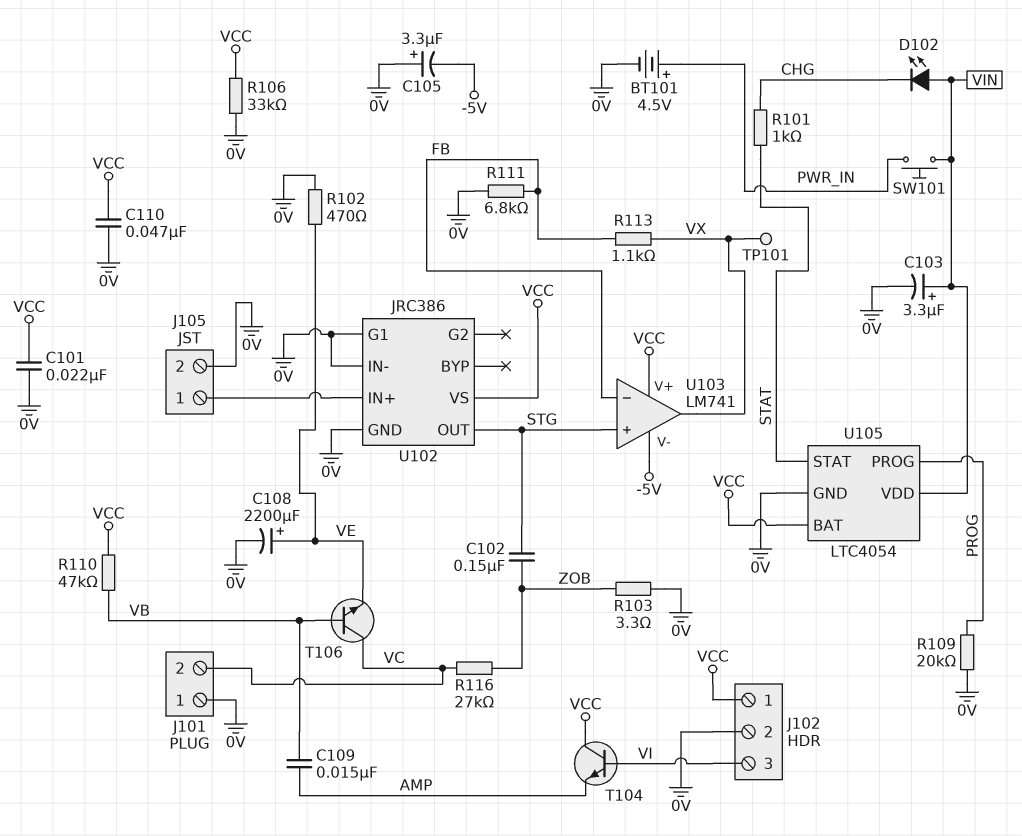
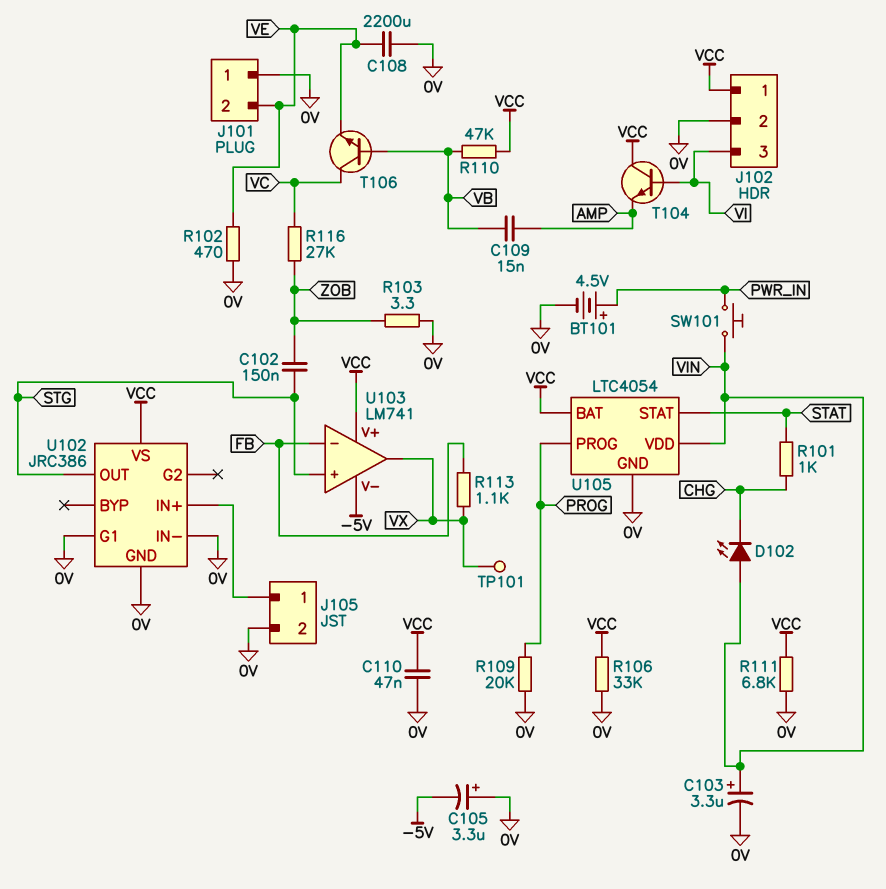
C101: 22nF (0V, VCC) -> none
C108: 2200uF (plus VE, minus 0V) -> 2200uF (0V, VE)
J101 pin 2: VC -> VE
R111: 6.8k (0V, FB) -> 6.8k (0V, VCC)

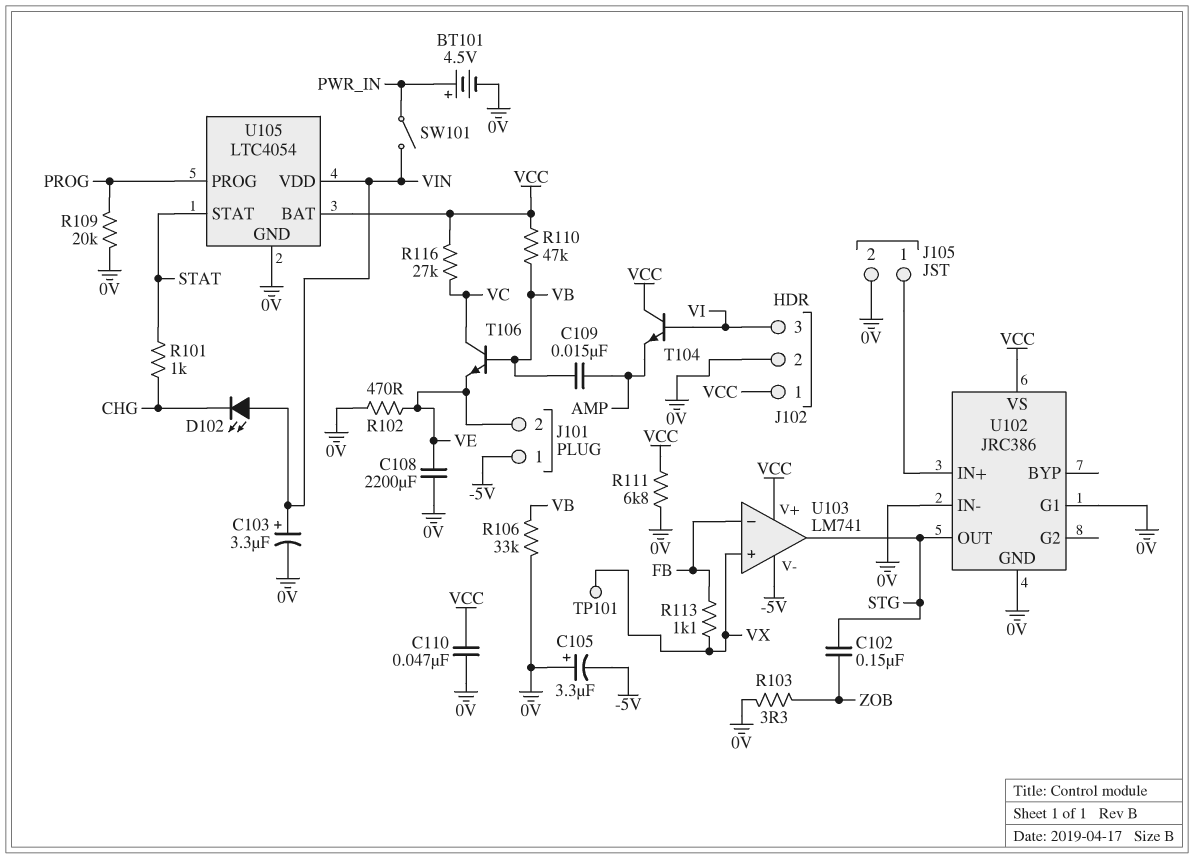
J101 pin 1: 0V -> -5V
R106: 33k (0V, VCC) -> 33k (0V, VB)
R116: 27k (VC, ZOB) -> 27k (VC, VCC)
SW101: button (PWR_IN, VIN) -> switch (PWR_IN, VIN)
U103 pin in+: STG -> VX
U103 pin out: VX -> STG

